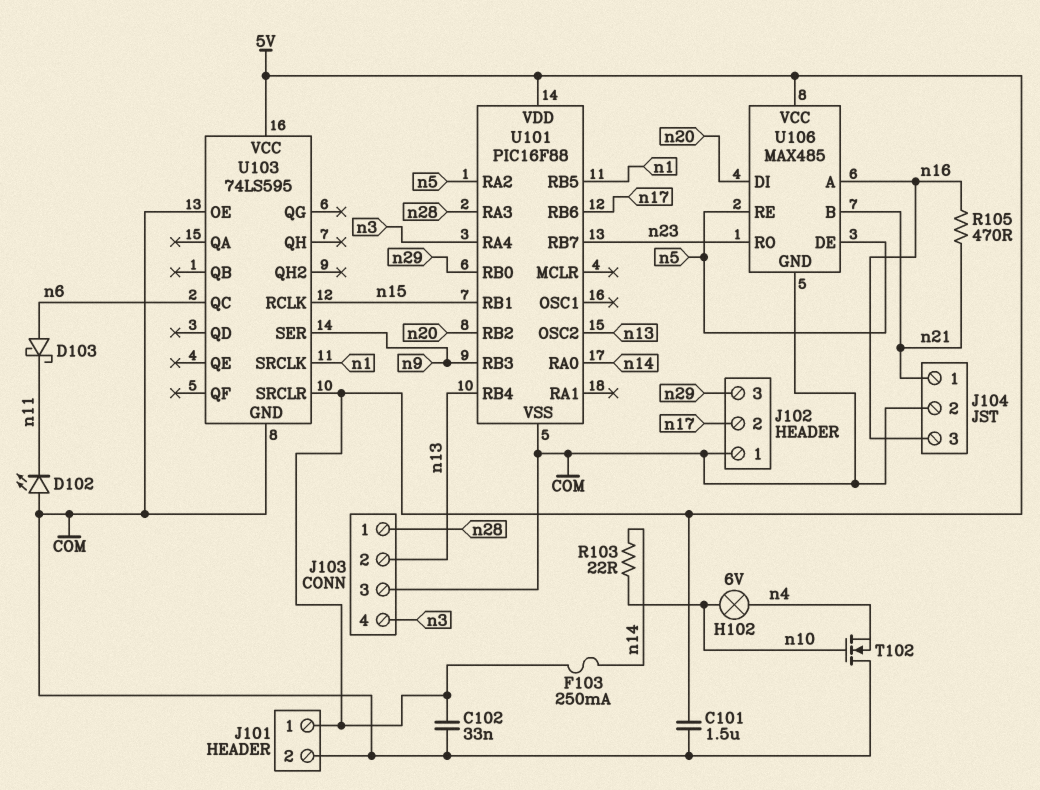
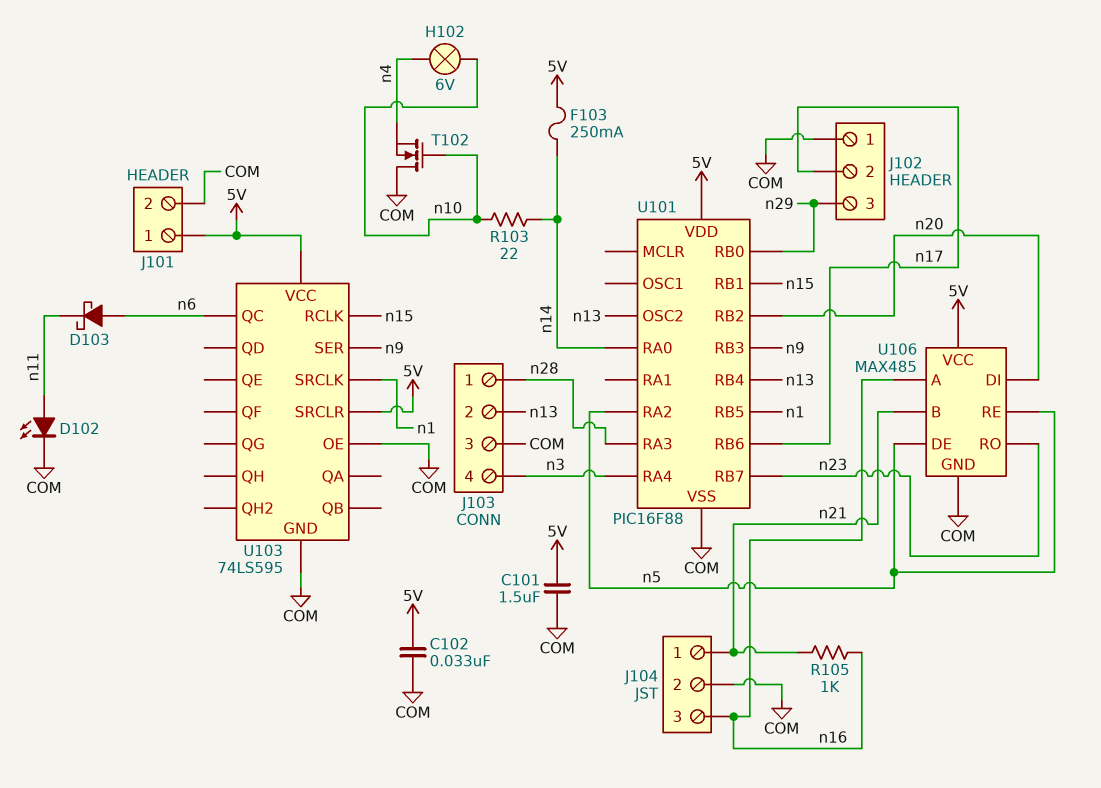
D102: LED (A COM, K n11) -> LED (A n11, K COM)
R105: 470 (n16, n21) -> 1k (n16, n21)

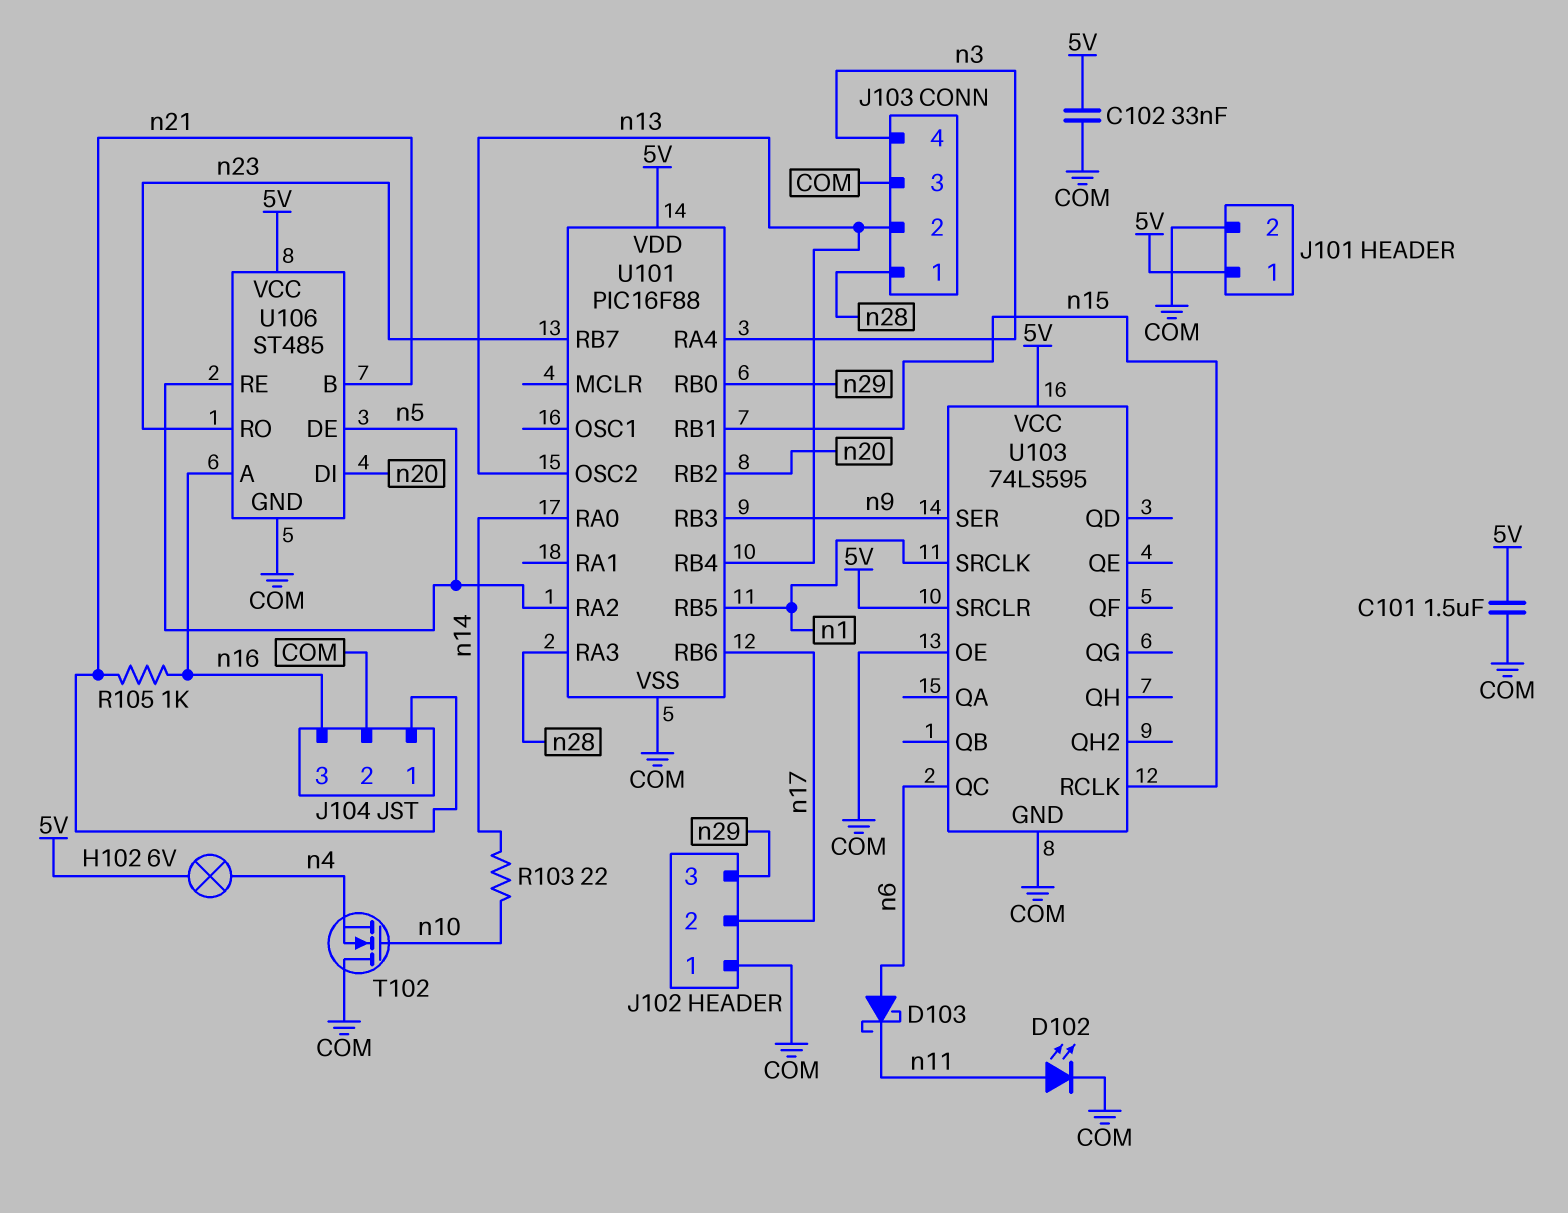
F103: 250mA (5V, n14) -> none
H102: lamp 6V (n4, n10) -> lamp 6V (5V, n4)
U106: MAX485 -> ST485

